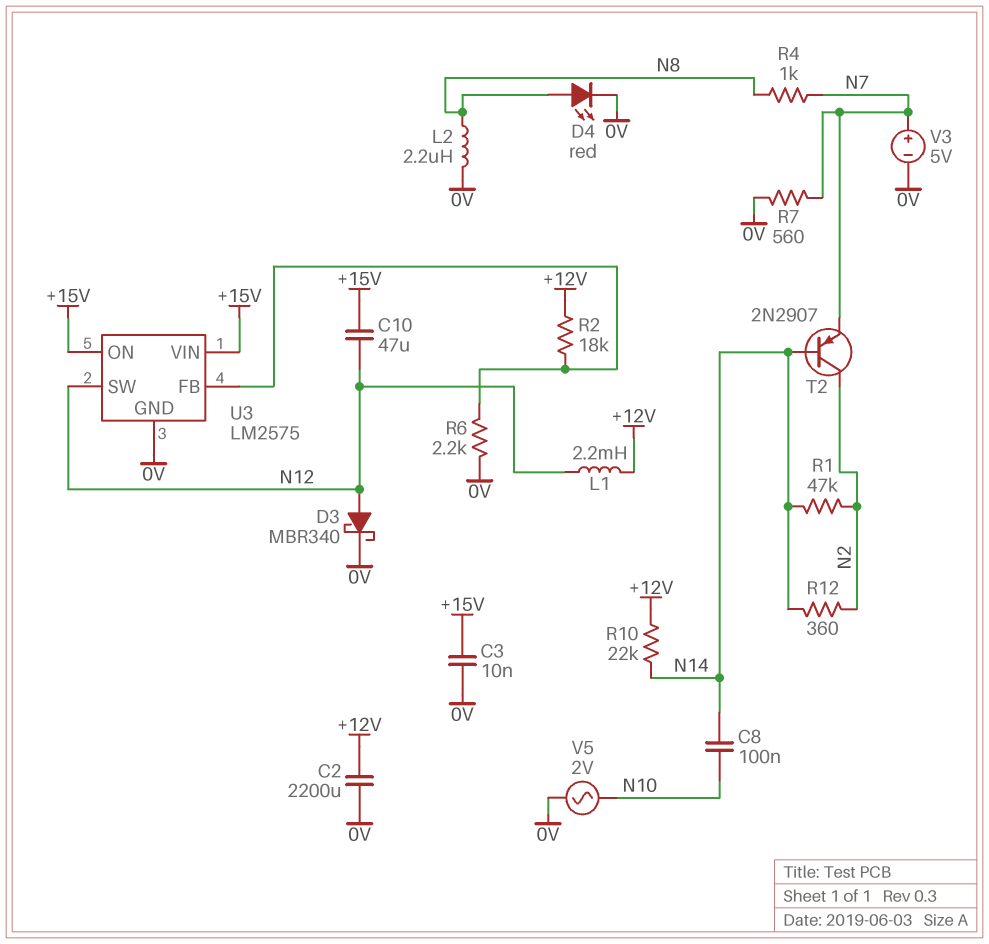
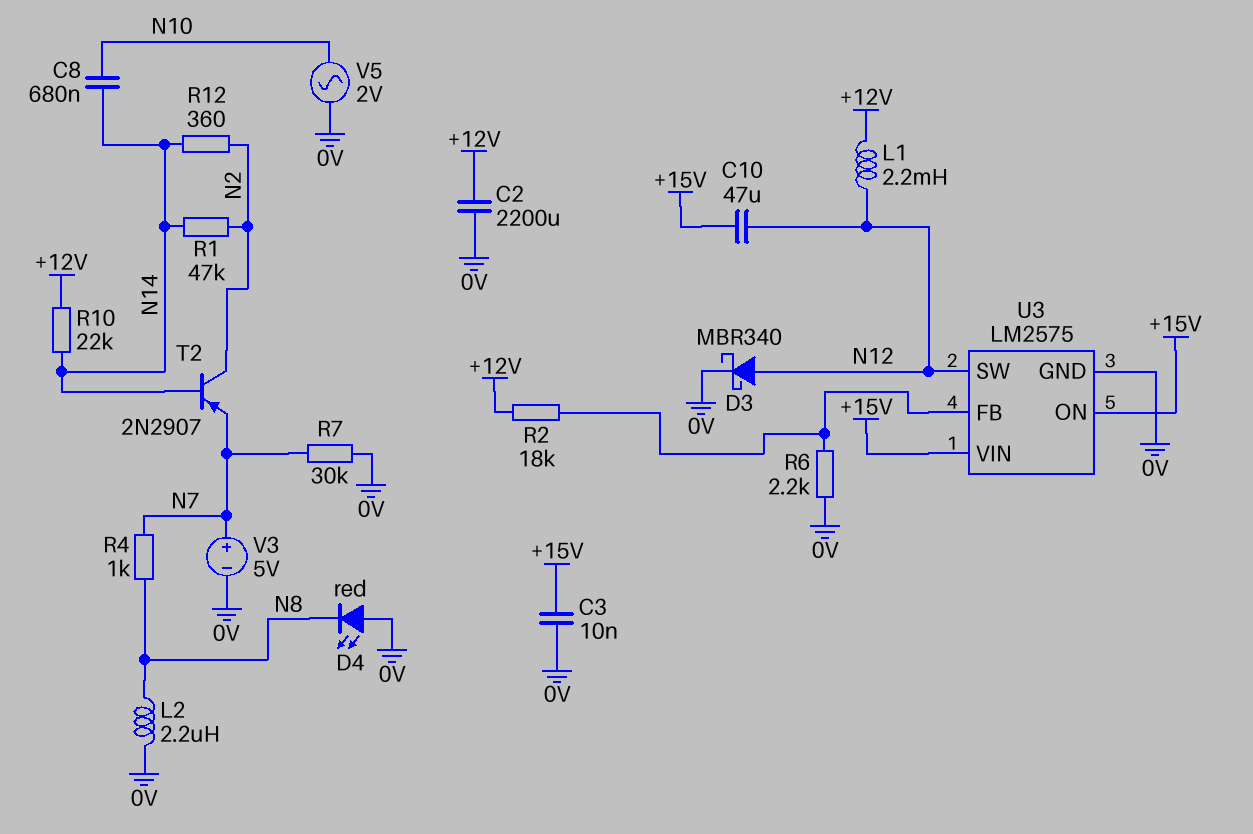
C8: 100nF (N10, N14) -> 680nF (N10, N14)
D4: LED red (A N8, K 0V) -> LED red (A 0V, K N8)
R7: 560 (0V, N7) -> 30k (0V, N7)

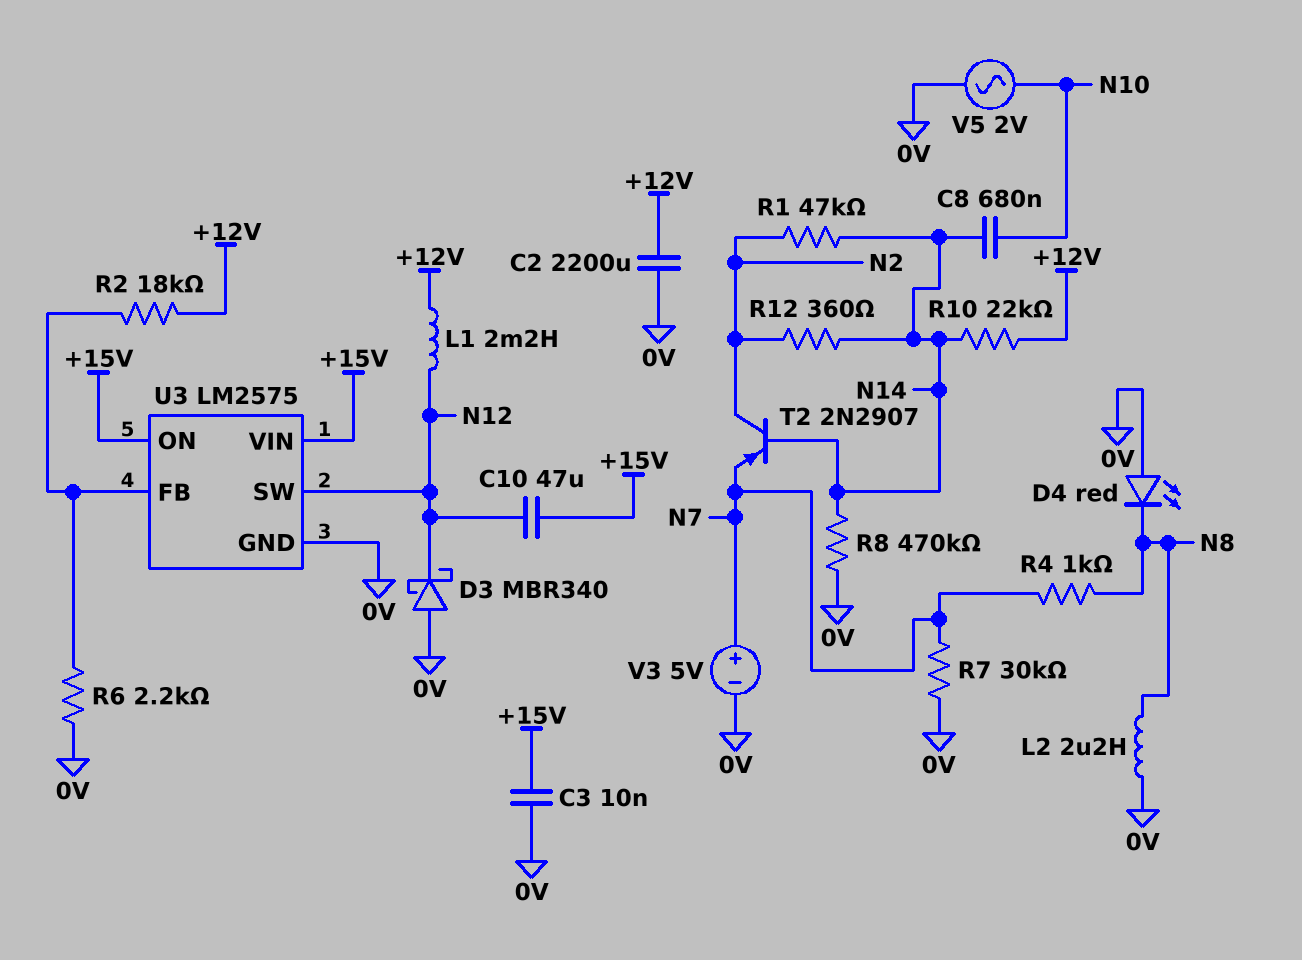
D3: schottky MBR340 (A N12, K 0V) -> schottky MBR340 (A 0V, K N12)
R8: none -> 470k (0V, N14)

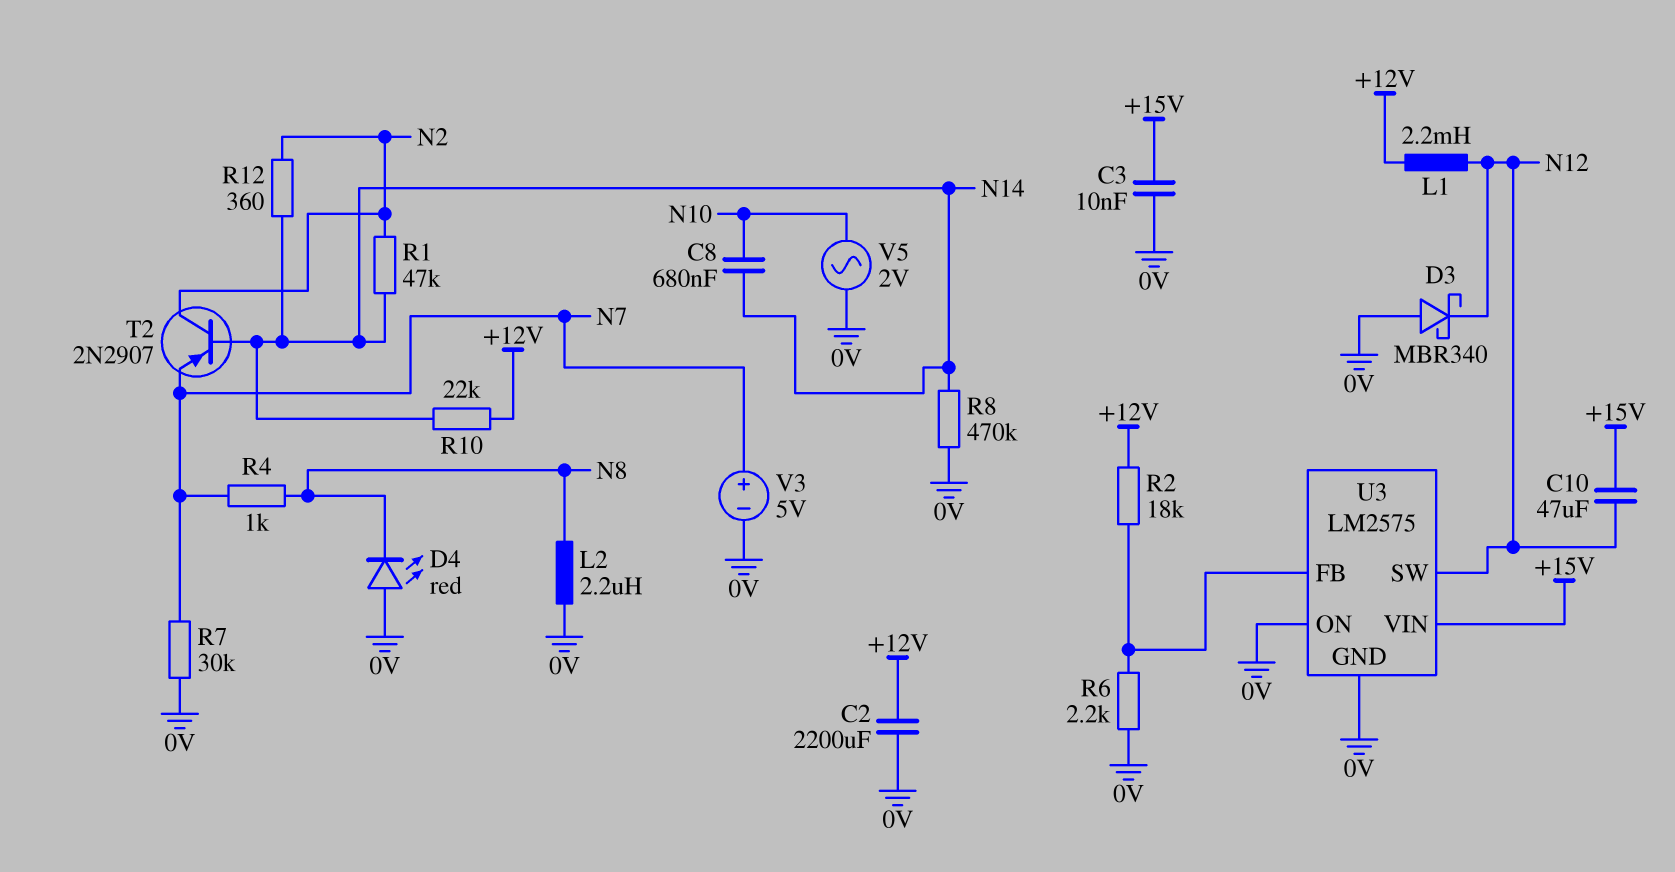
U3 pin ON: +15V -> 0V

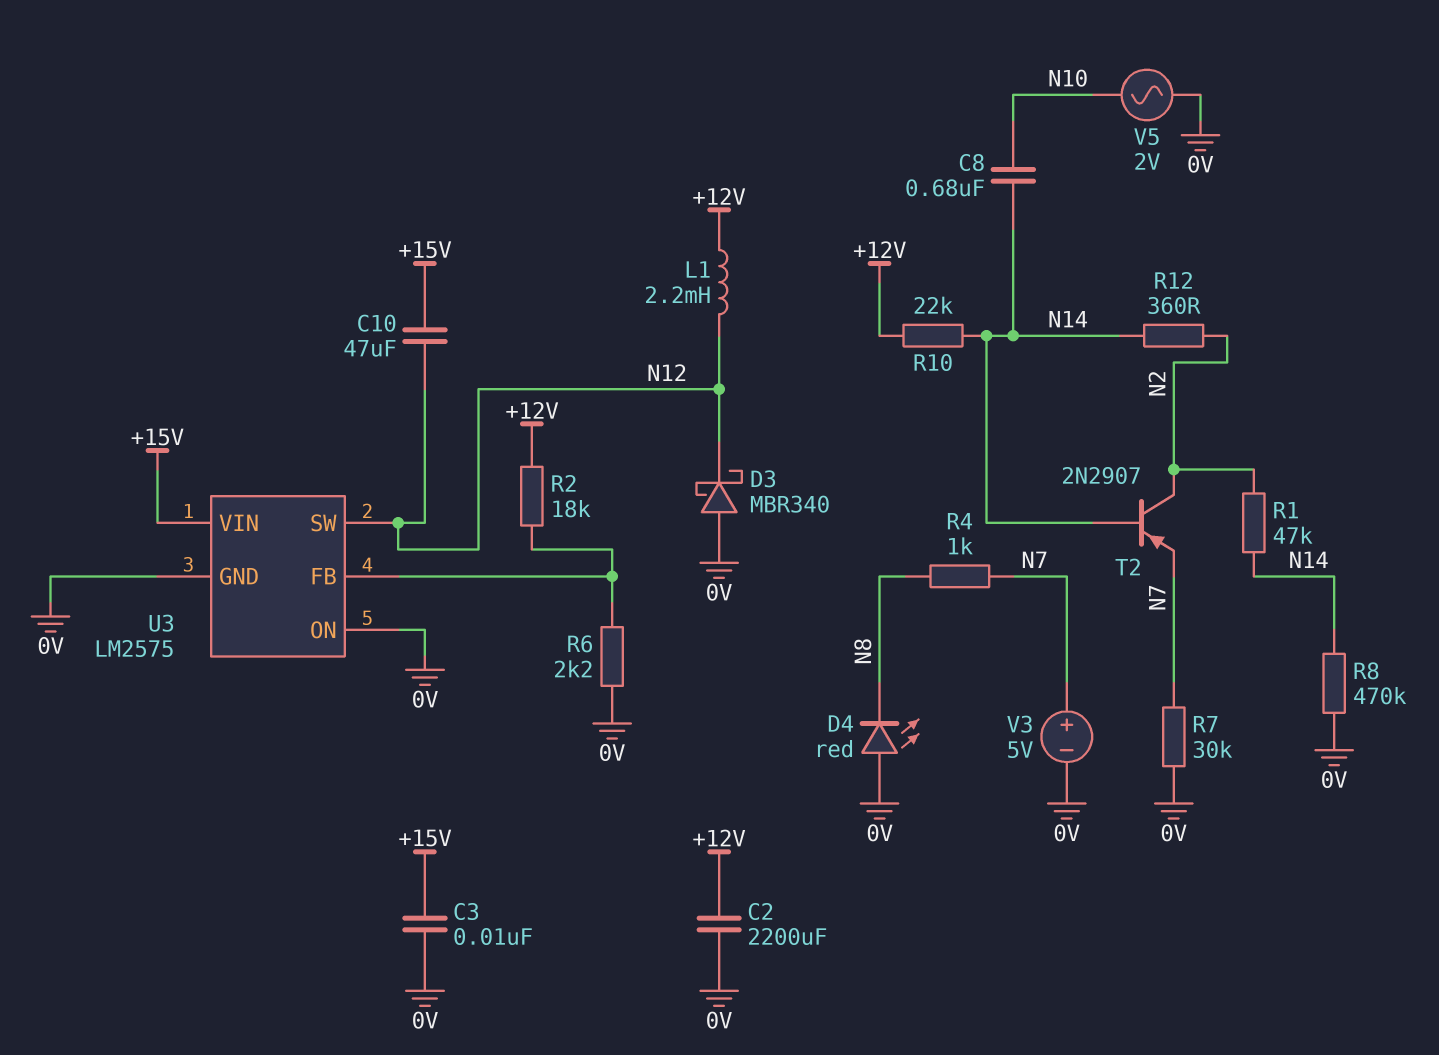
L2: 2.2uH (0V, N8) -> none

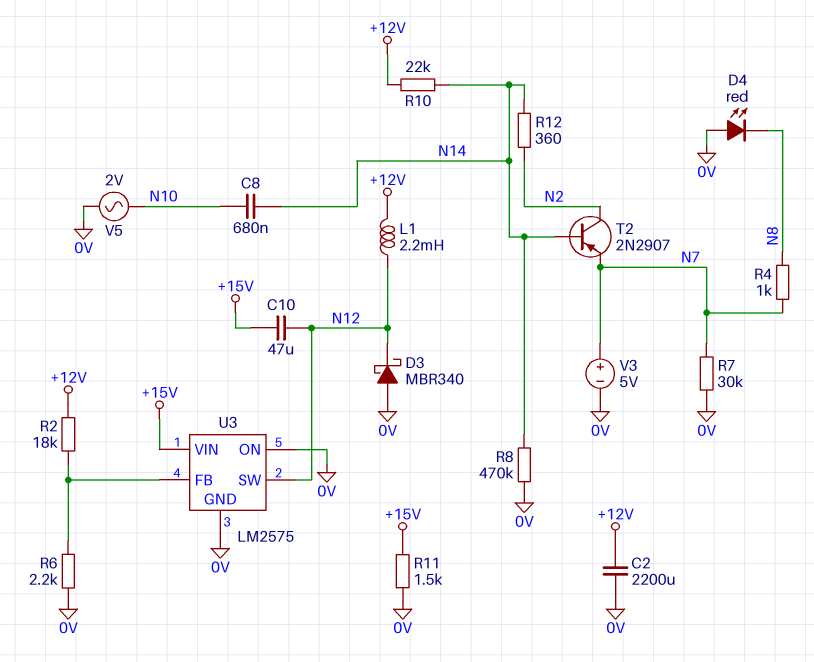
C3: 10nF (+15V, 0V) -> none
R1: 47k (N2, N14) -> none
R11: none -> 1.5k (+15V, 0V)

